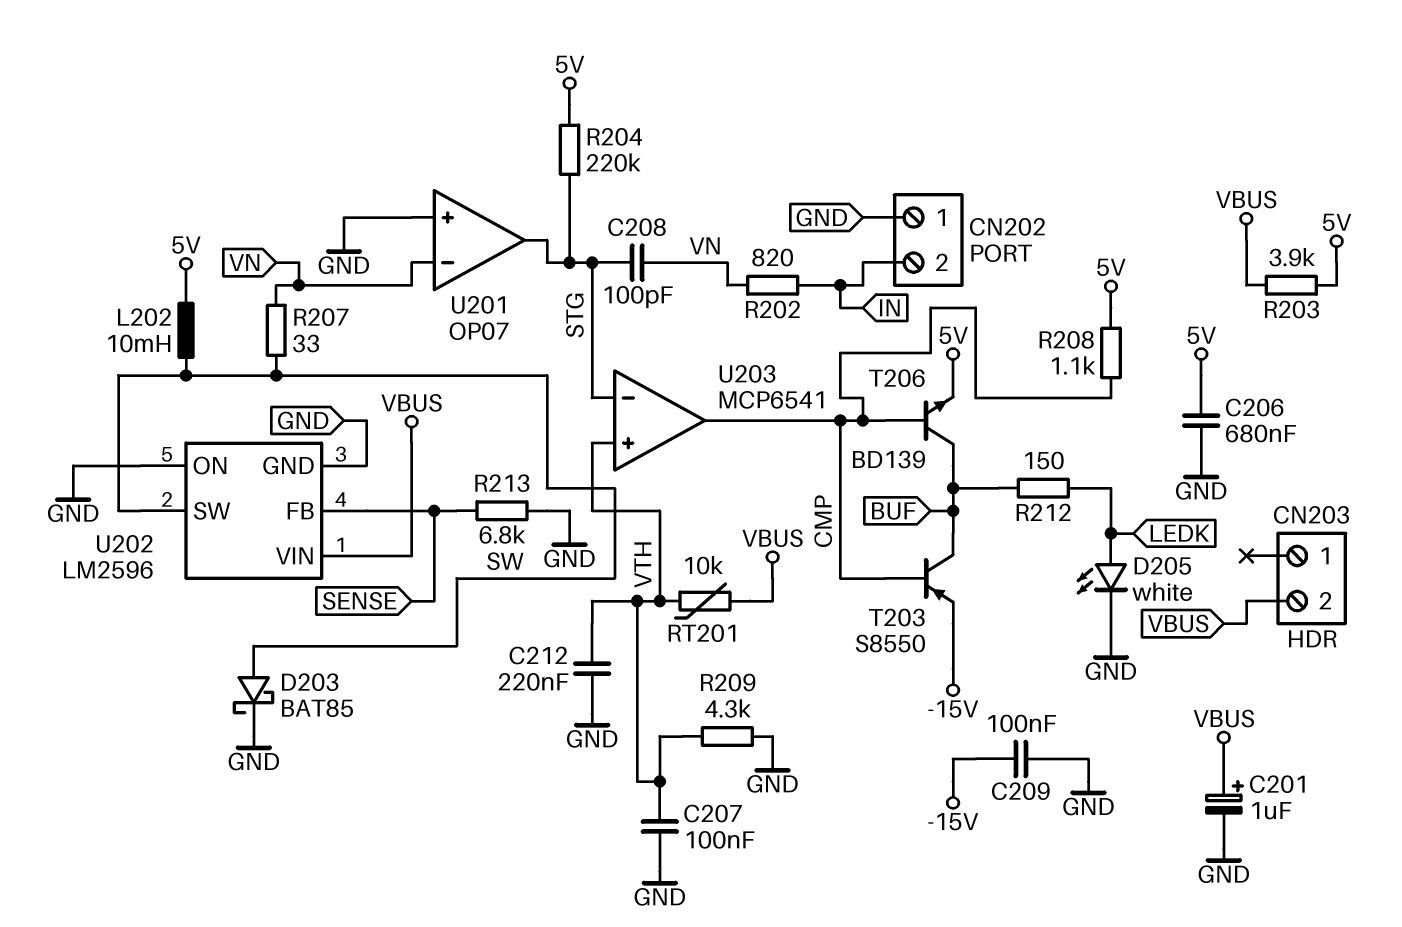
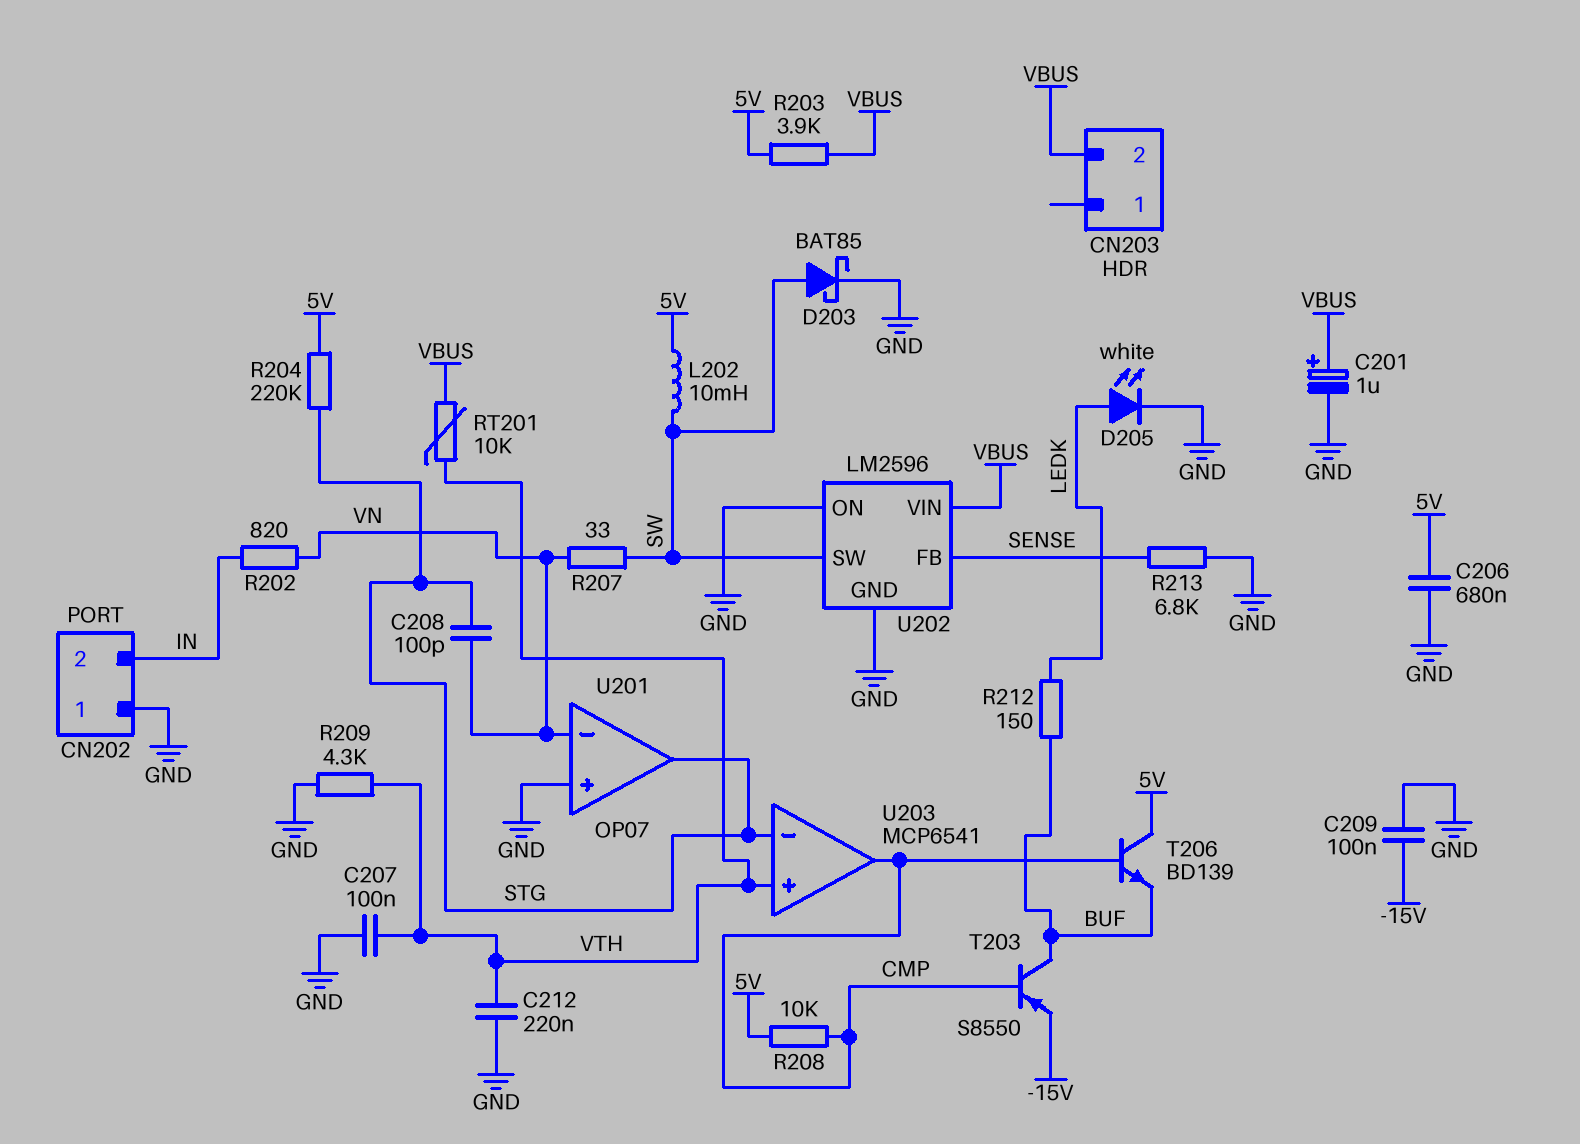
R208: 1.1k (5V, CMP) -> 10k (5V, CMP)
T206: NPN BD139 (B CMP, C BUF, E 5V) -> NPN BD139 (B CMP, C 5V, E BUF)

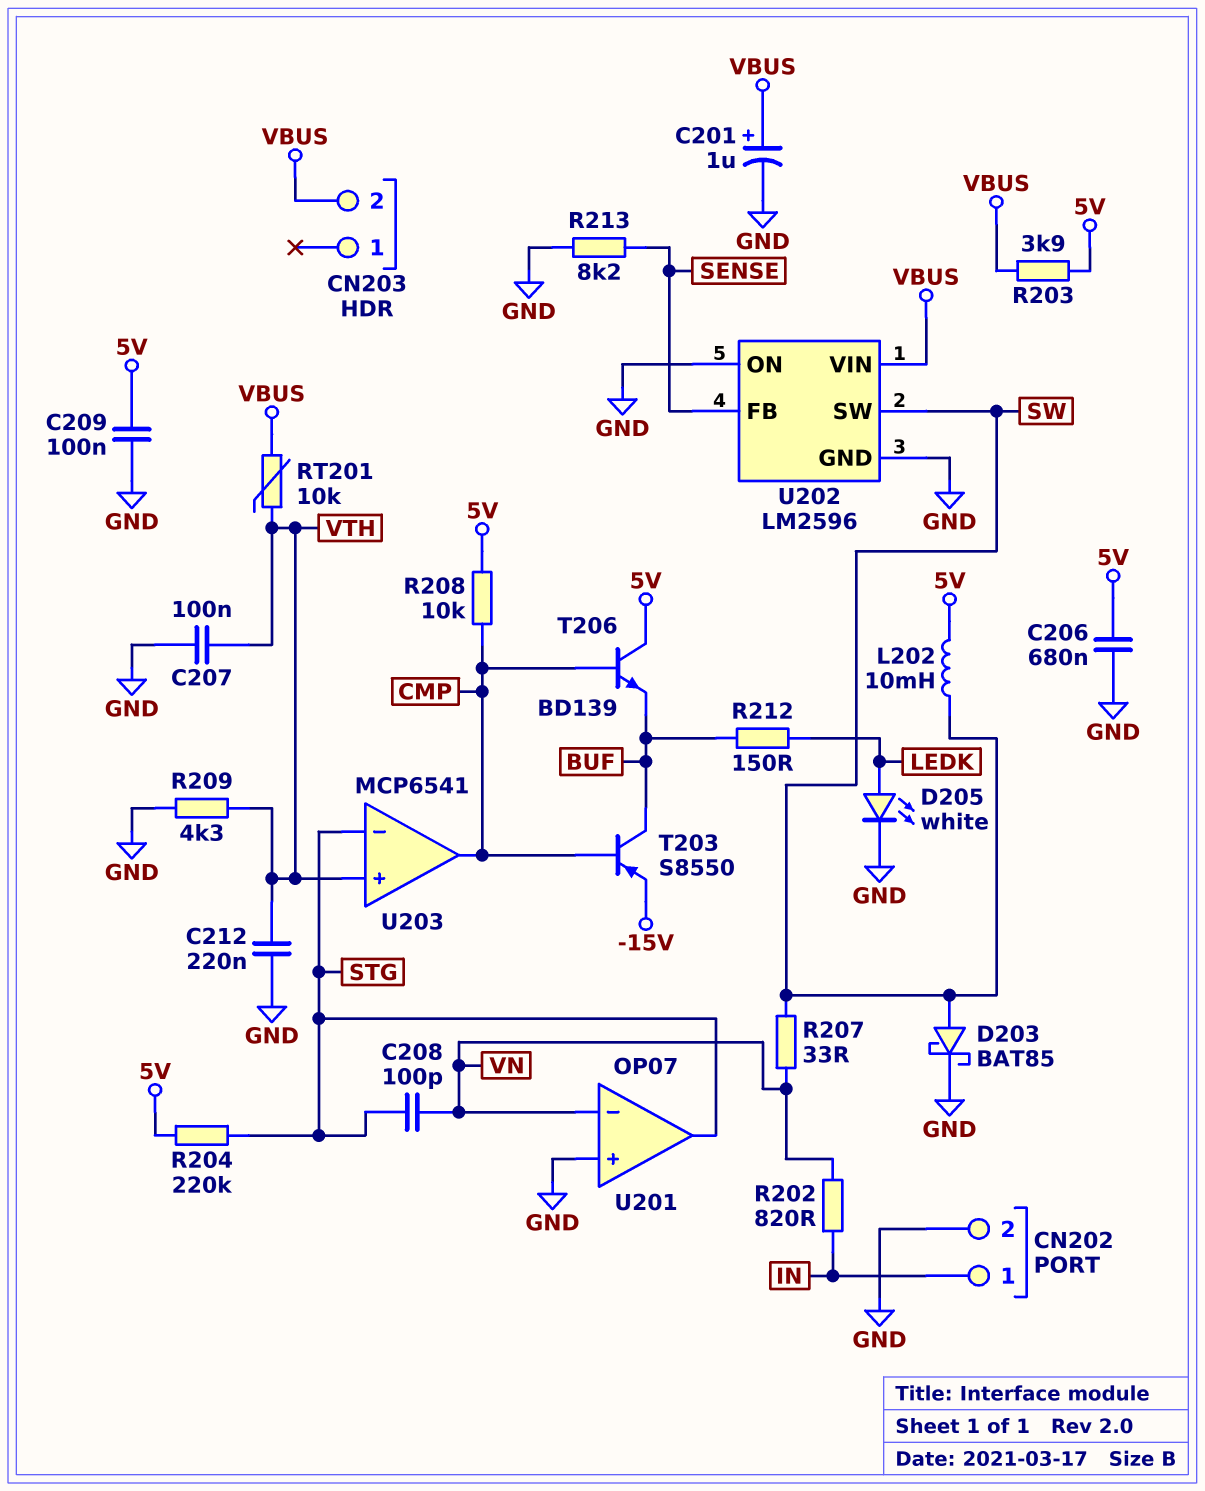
C209: 100nF (-15V, GND) -> 100nF (5V, GND)
CN202 pin 1: GND -> IN
CN202 pin 2: IN -> GND
R213: 6.8k (GND, SENSE) -> 8.2k (GND, SENSE)

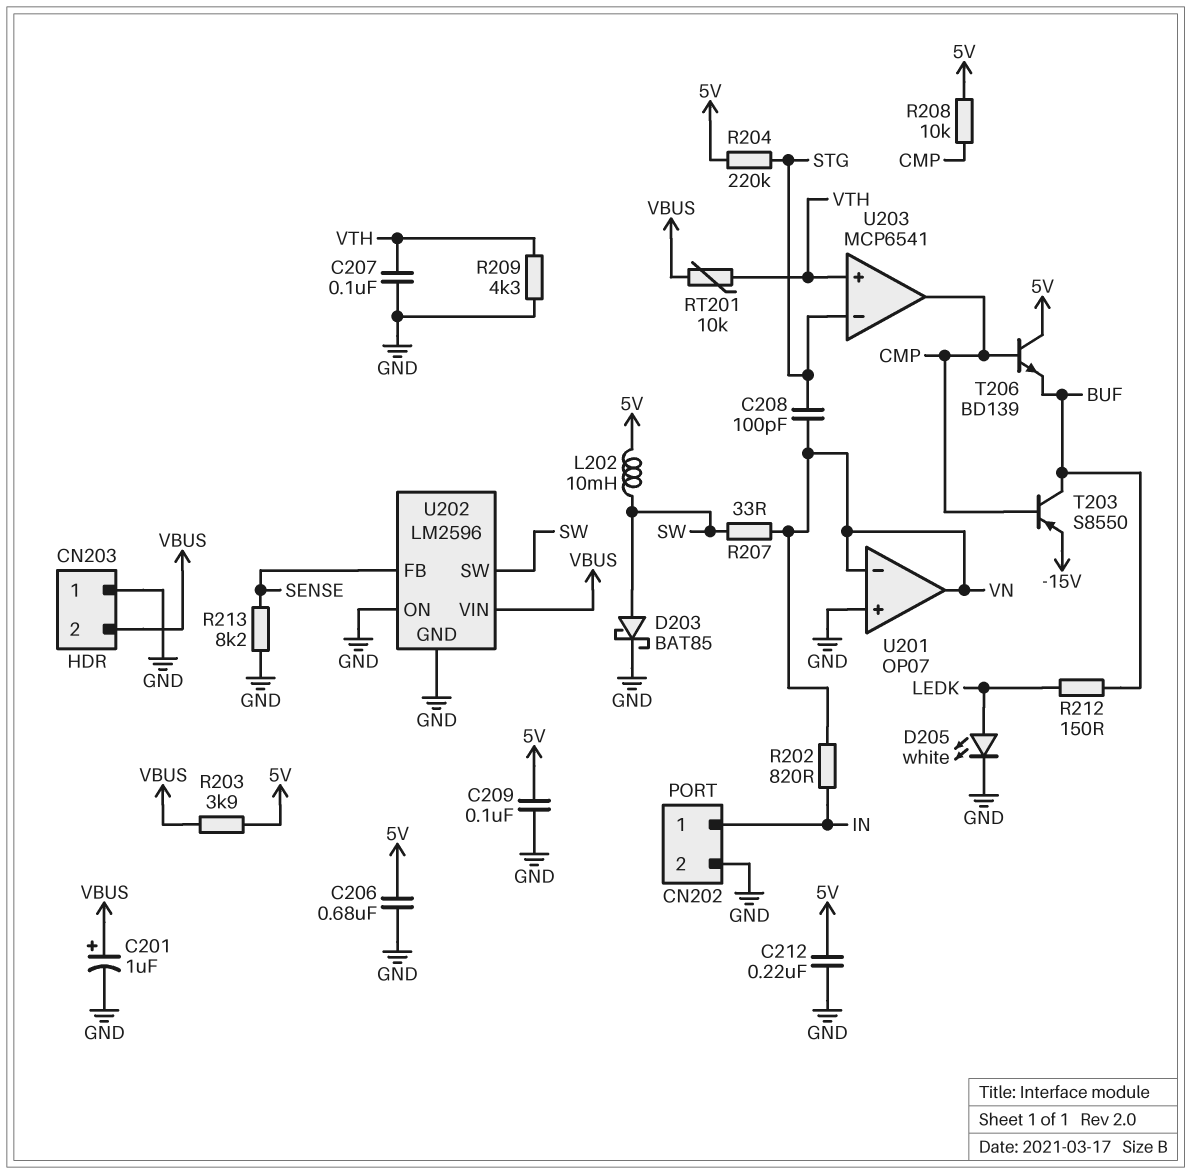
C212: 220nF (GND, VTH) -> 220nF (5V, GND)
CN203 pin 1: none -> GND
U201 pin out: STG -> VN

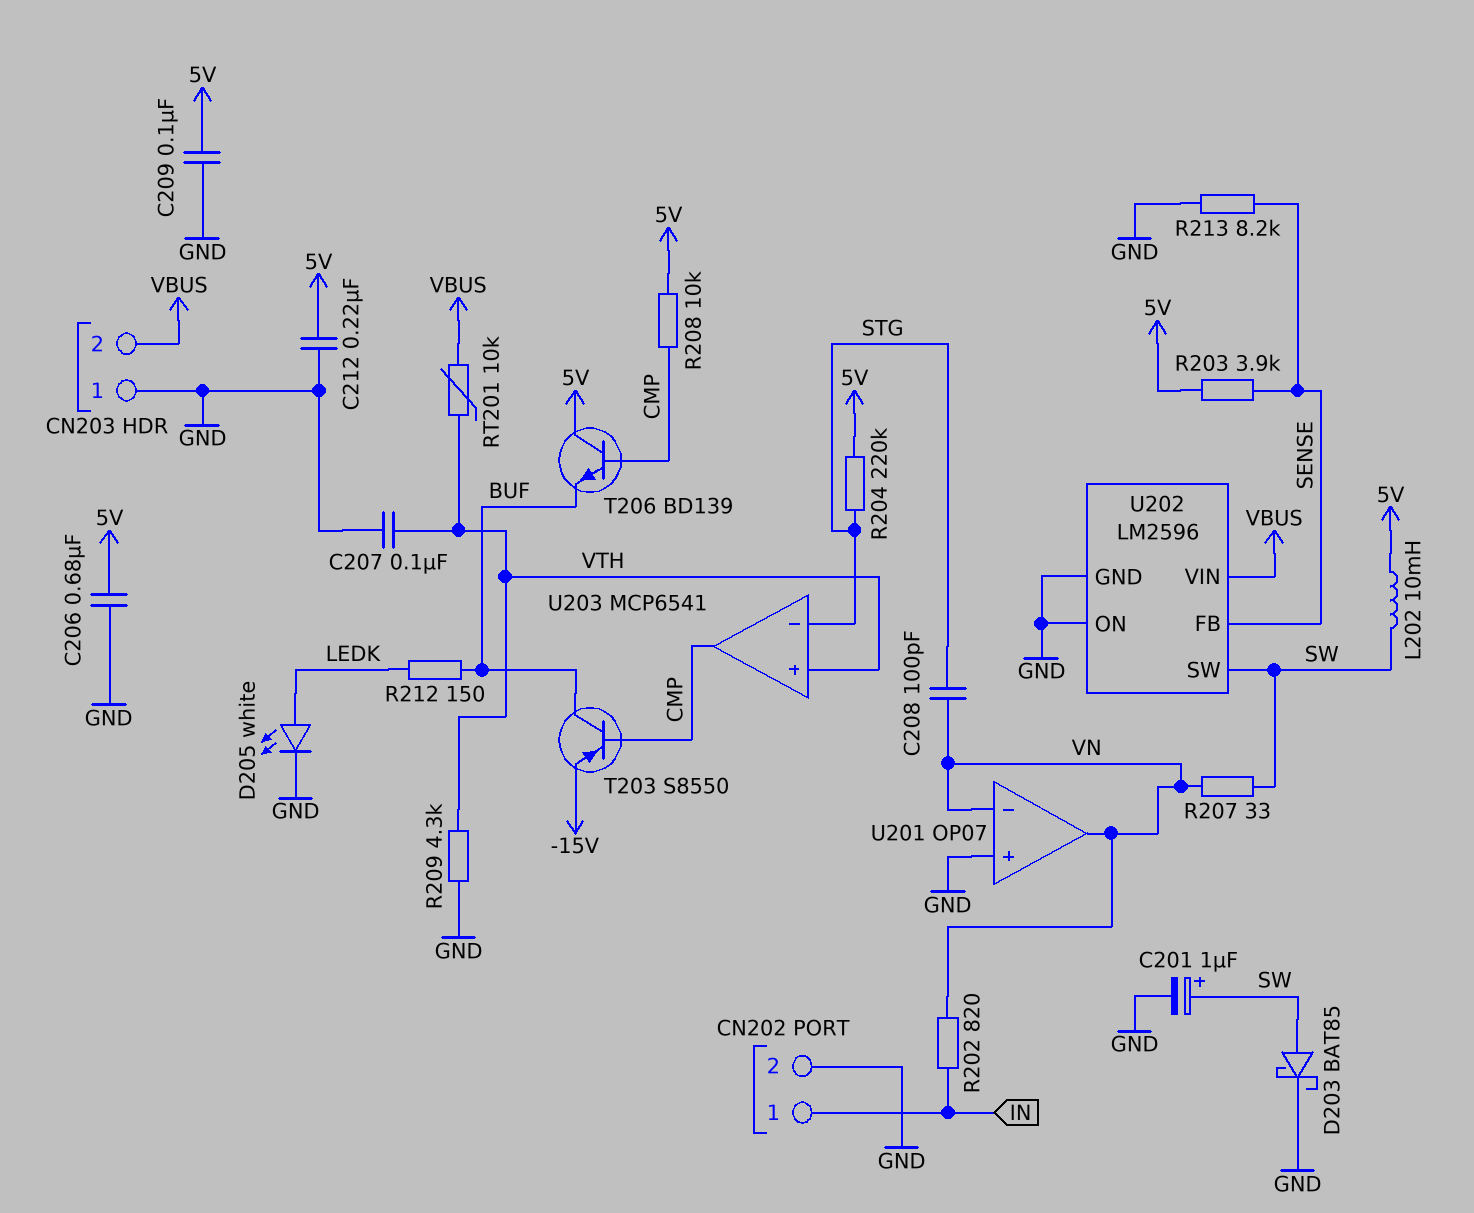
C201: 1uF (plus VBUS, minus GND) -> 1uF (plus SW, minus GND)
R203: 3.9k (5V, VBUS) -> 3.9k (5V, SENSE)

